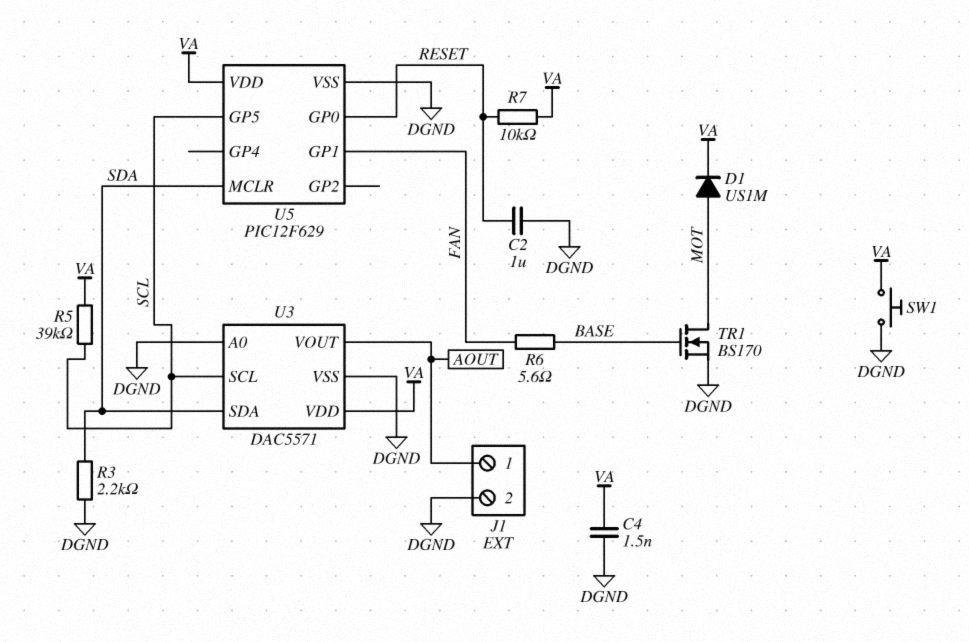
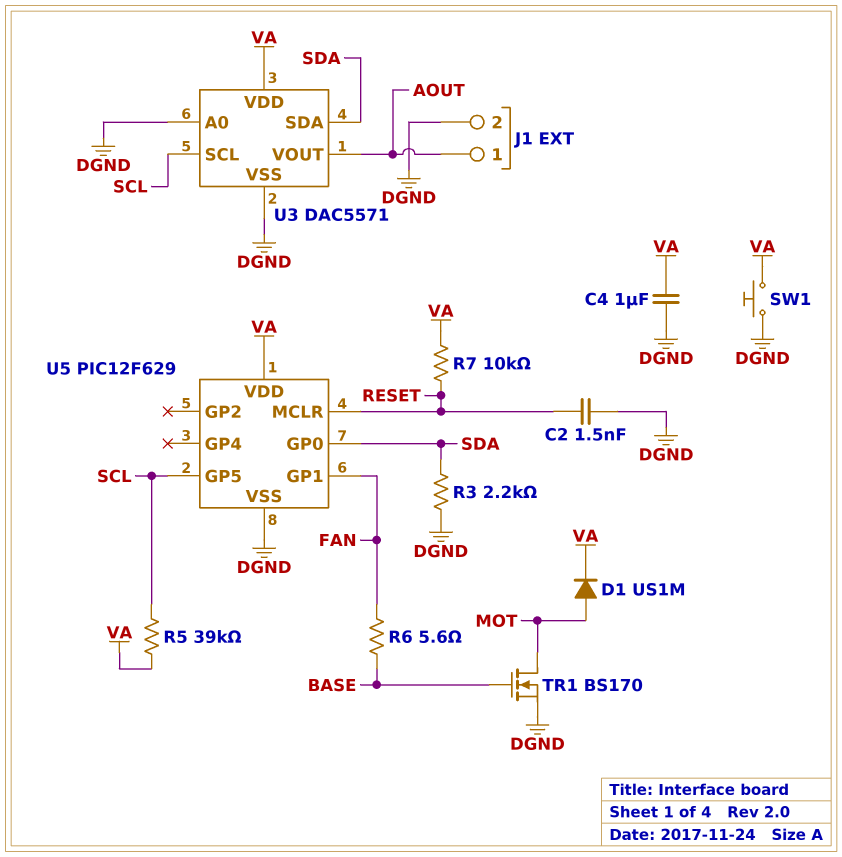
C2: 1uF (DGND, RESET) -> 1.5nF (DGND, RESET)
C4: 1.5nF (DGND, VA) -> 1uF (DGND, VA)
U5 pin GP0: RESET -> SDA
U5 pin MCLR: SDA -> RESET

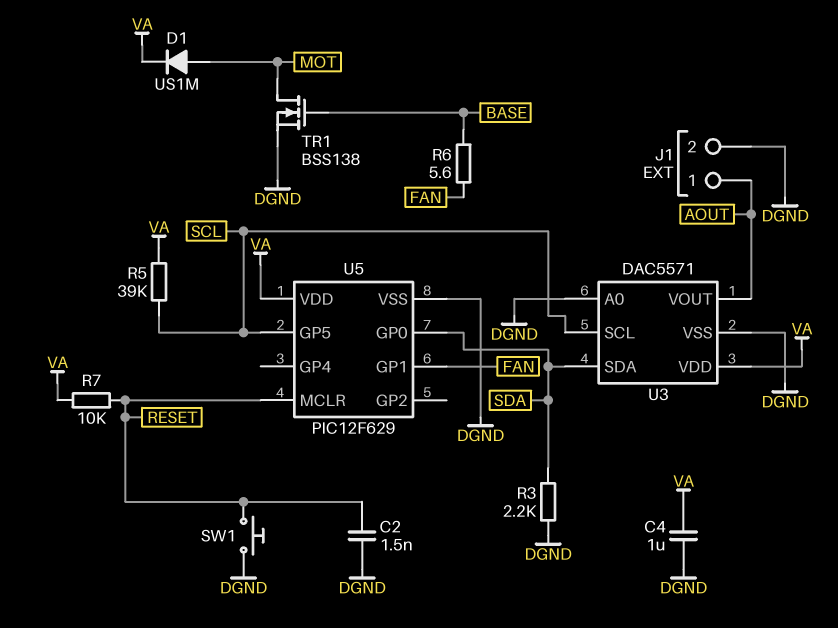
SW1: button (DGND, VA) -> button (DGND, RESET)
TR1: NMOS BS170 (G BASE, D MOT, S DGND) -> NMOS BSS138 (G BASE, D MOT, S DGND)

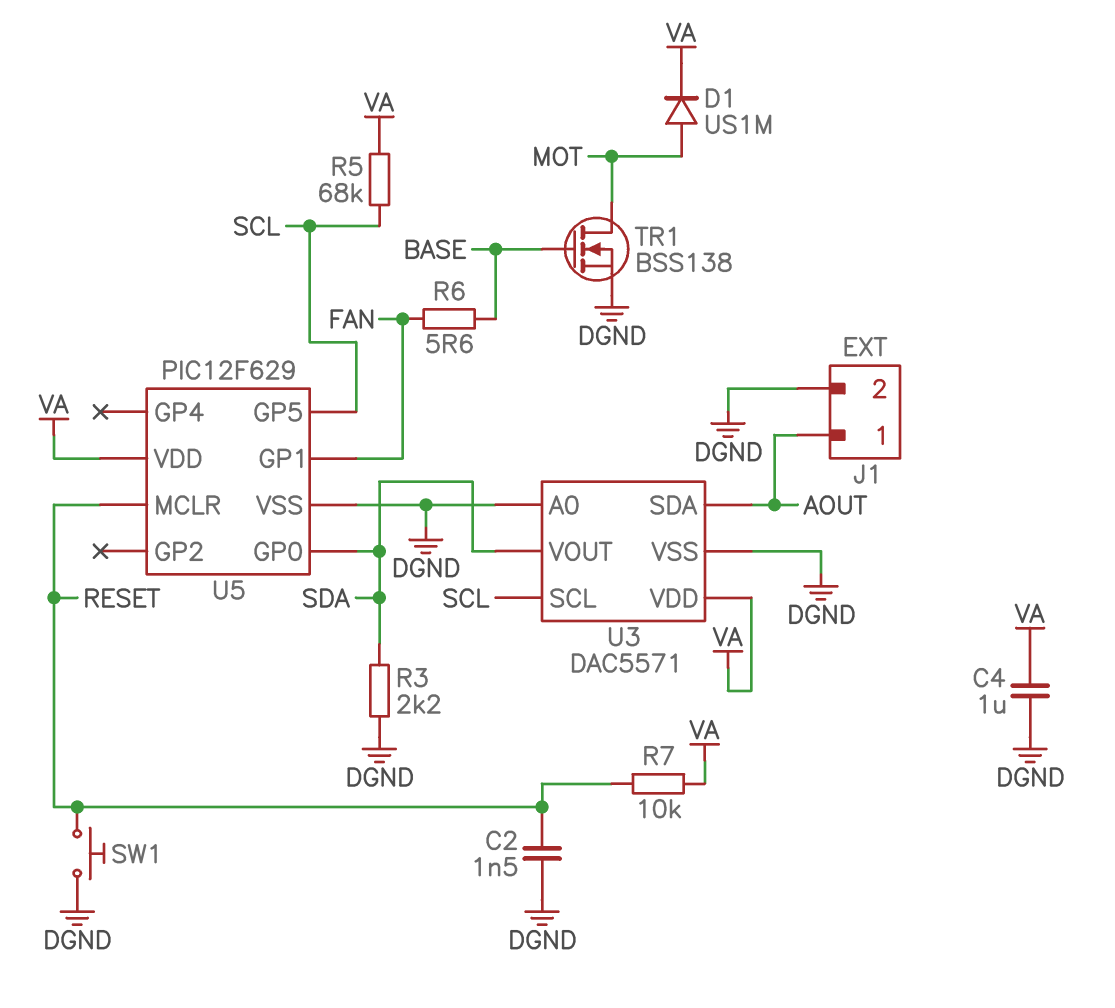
R5: 39k (SCL, VA) -> 68k (SCL, VA)
U3 pin SDA: SDA -> AOUT
U3 pin VOUT: AOUT -> SDA

